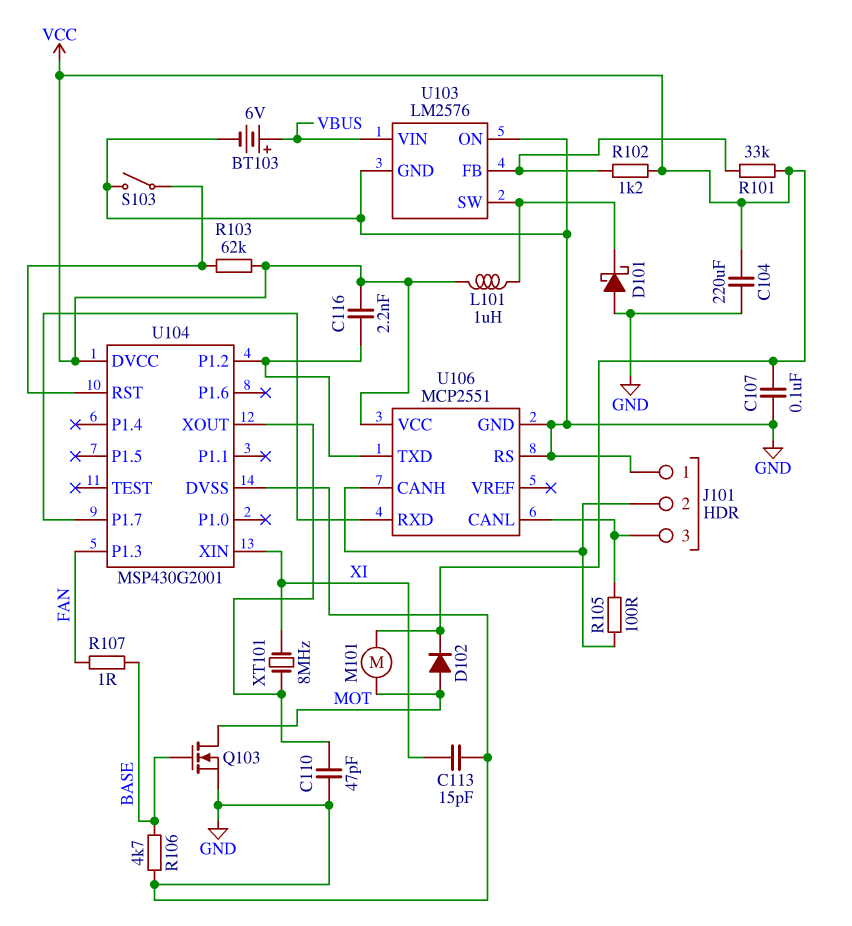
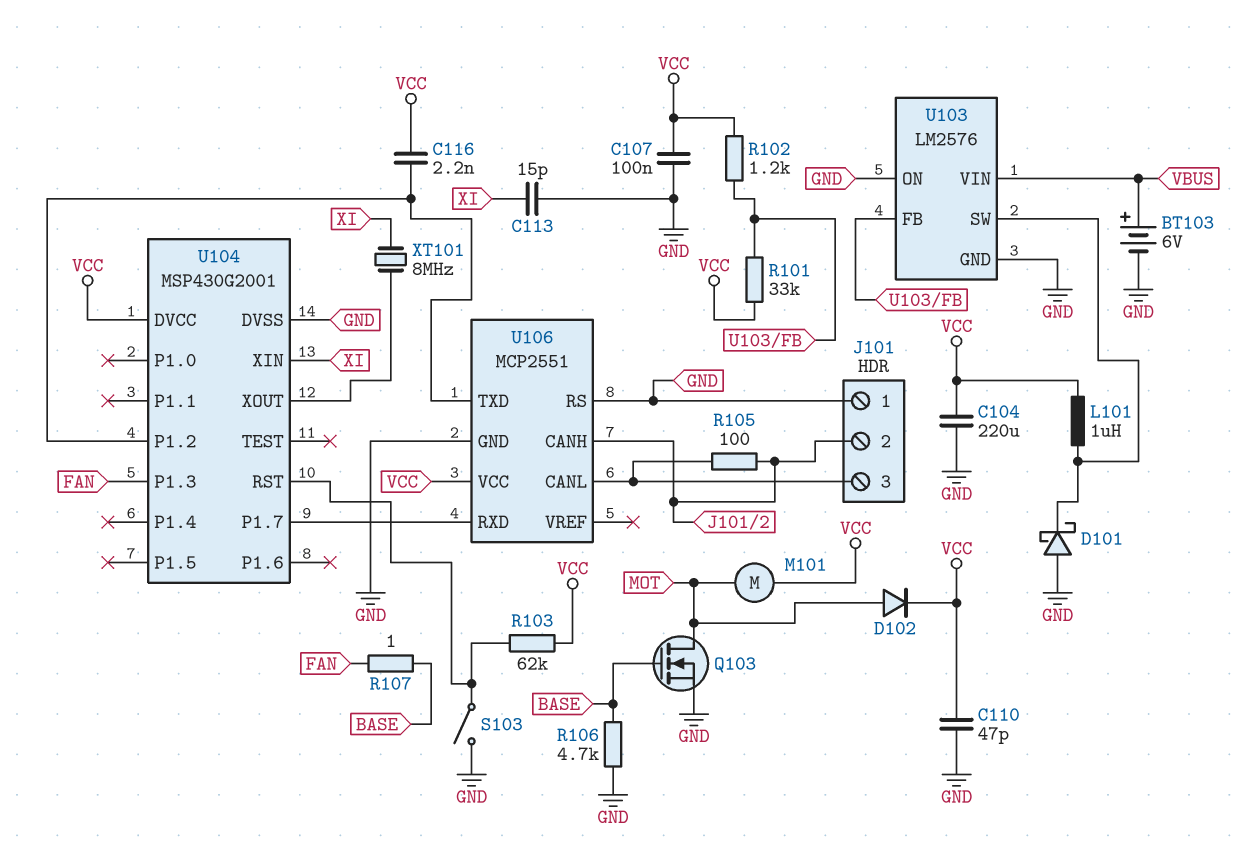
C110: 47pF (GND, U104/XOUT) -> 47pF (GND, VCC)

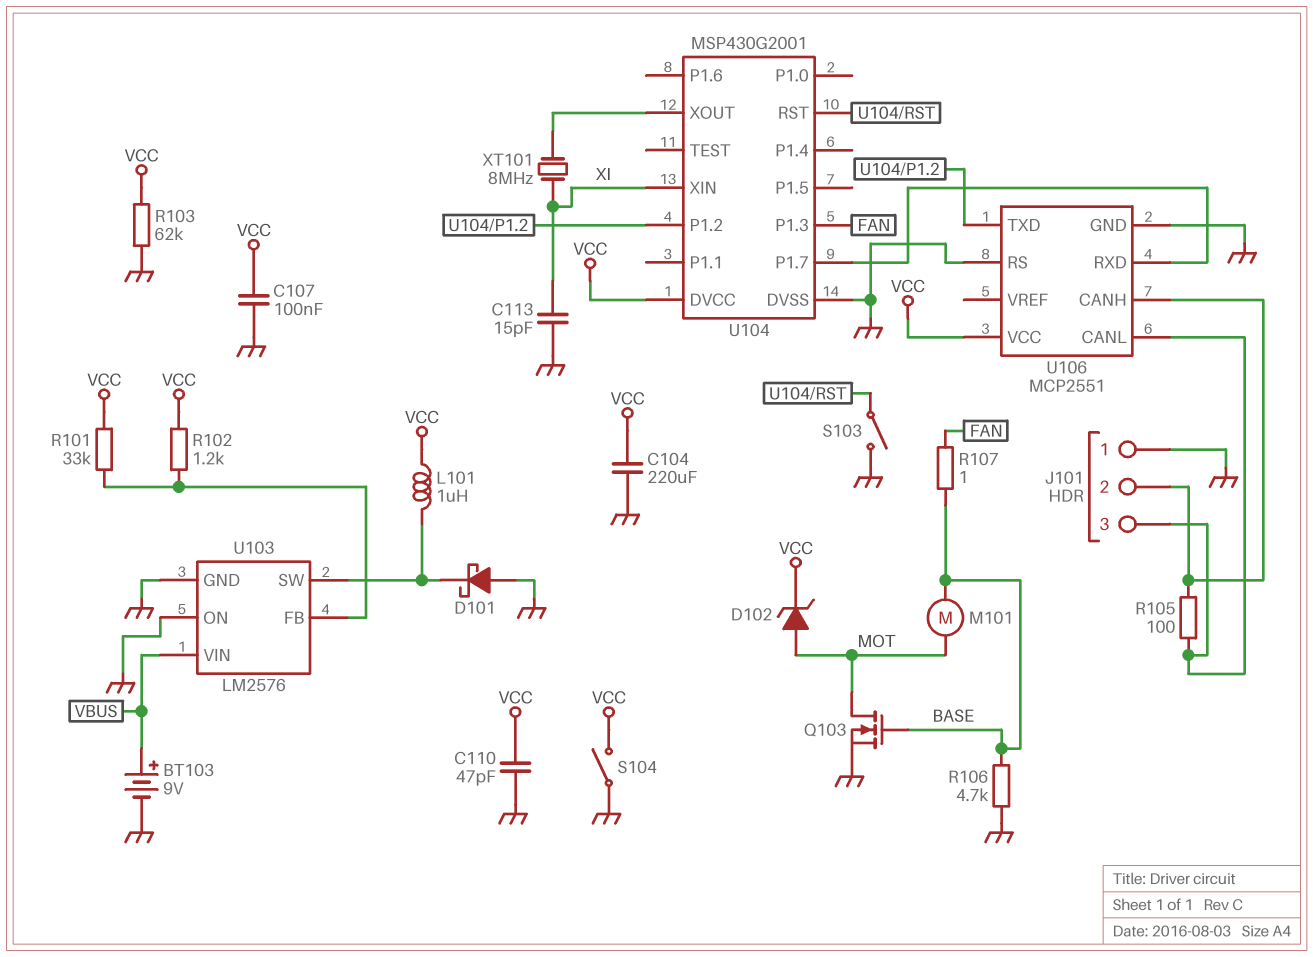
BT103: 6V (plus VBUS, minus GND) -> 9V (plus VBUS, minus GND)
C116: 2.2nF (U104/P1.2, VCC) -> none
D102: diode (A MOT, K VCC) -> zener (A MOT, K VCC)
M101: motor (MOT, VCC) -> motor (BASE, MOT)
R103: 62k (U104/RST, VCC) -> 62k (GND, VCC)
S104: none -> switch (GND, VCC)

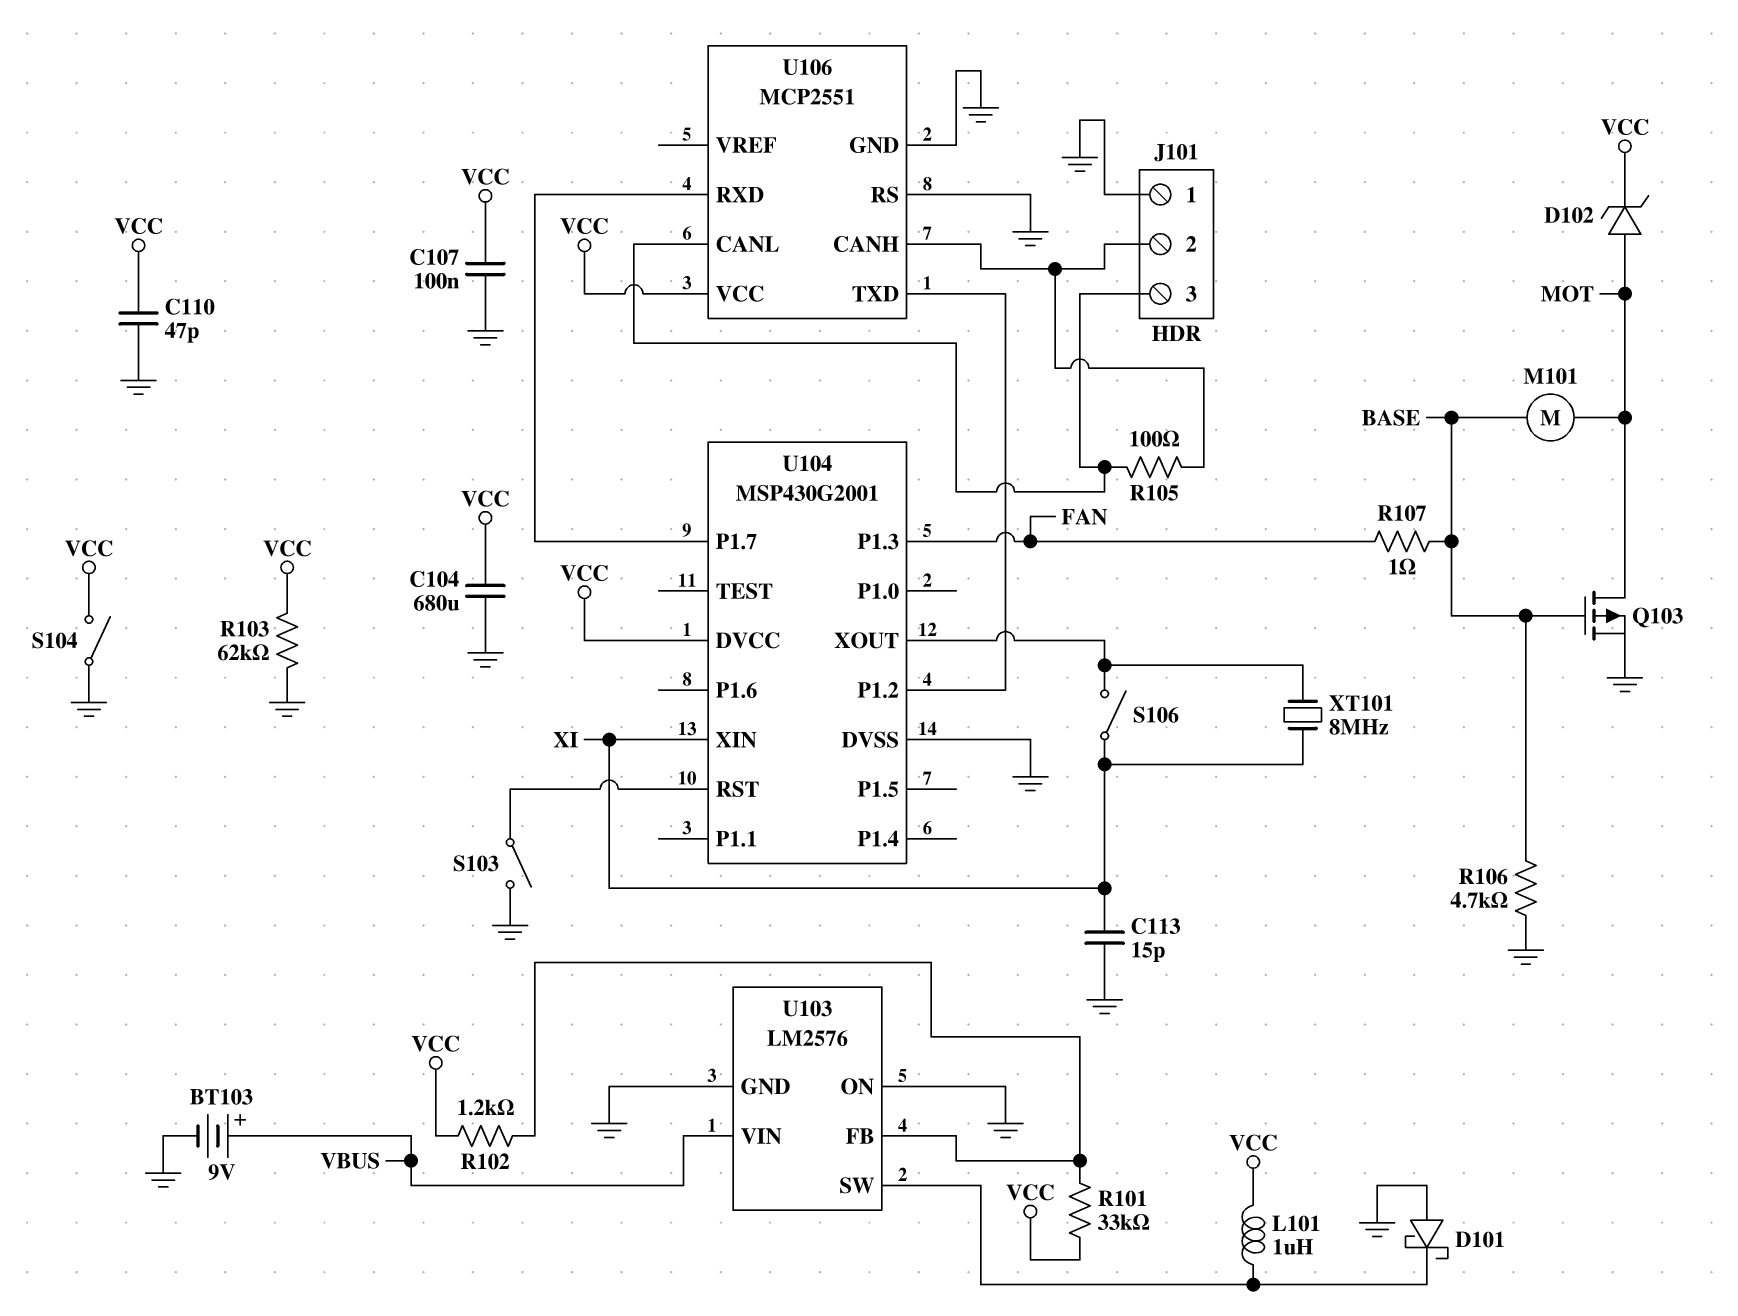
C104: 220uF (GND, VCC) -> 680uF (GND, VCC)
Q103: NMOS (G BASE, D MOT, S GND) -> PMOS (G BASE, D MOT, S GND)
S106: none -> switch (U104/XOUT, XI)

